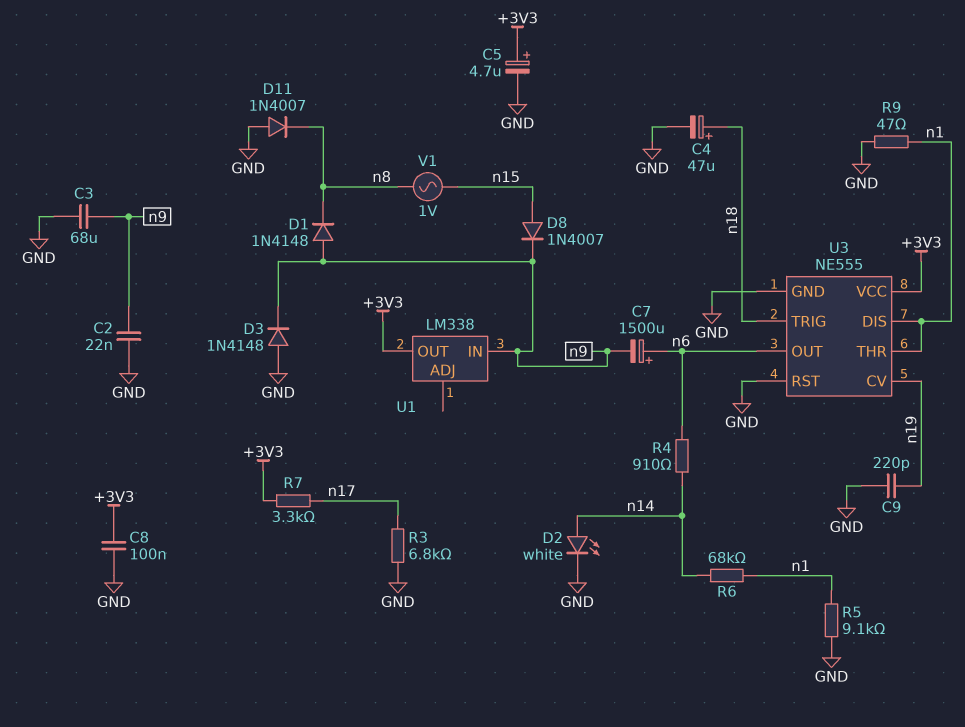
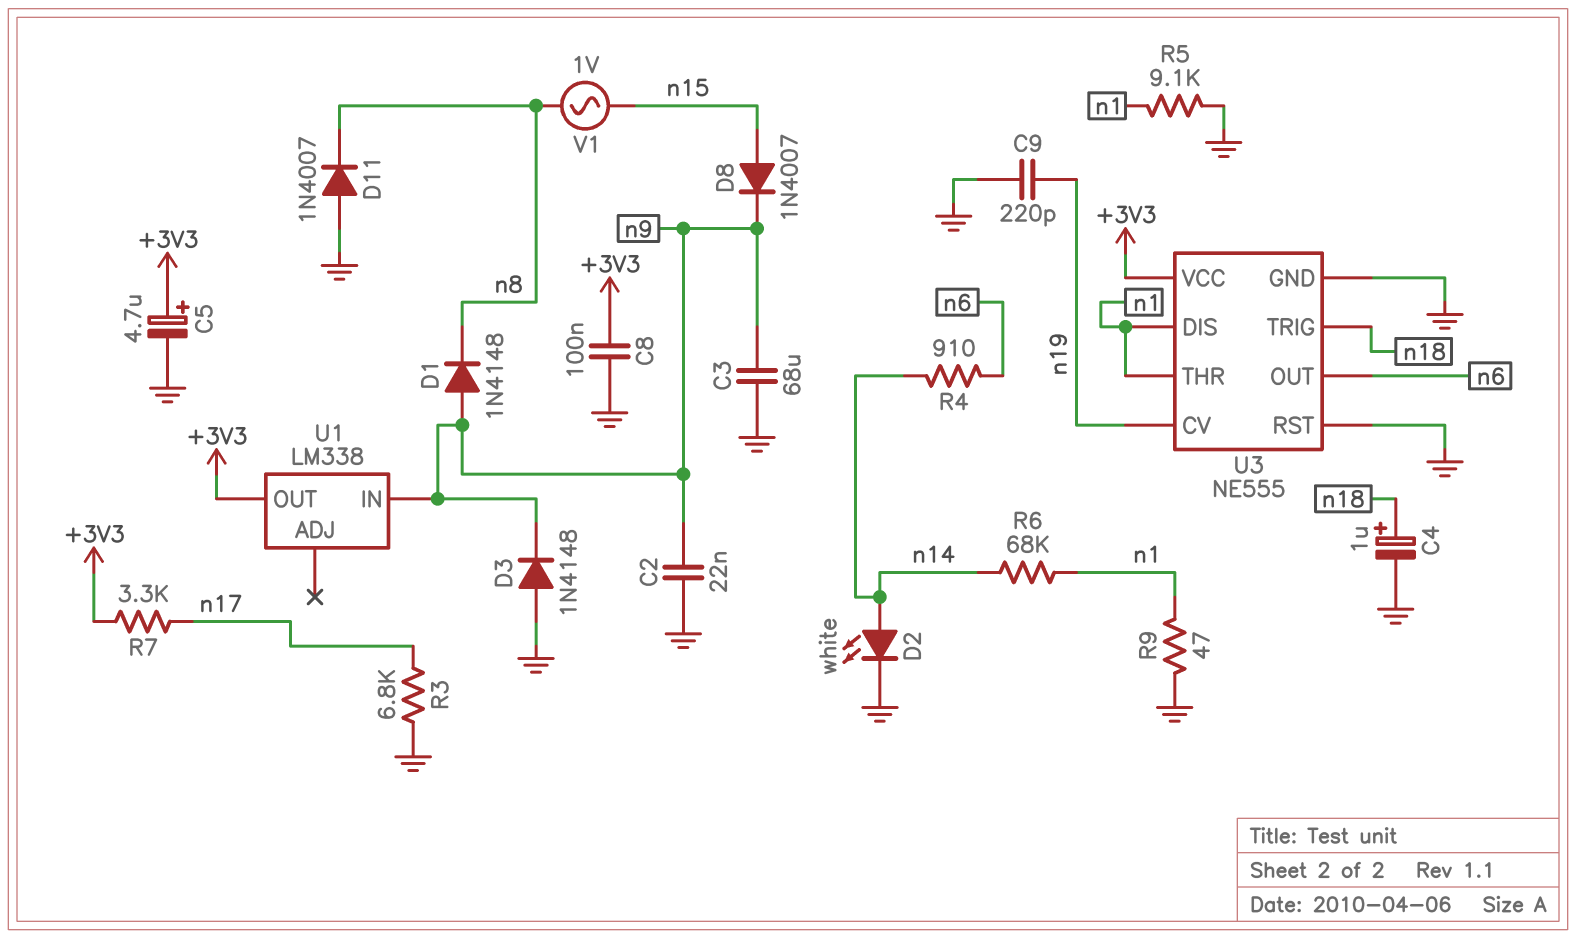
C4: 47uF (plus n18, minus GND) -> 1uF (plus n18, minus GND)
C7: 1500uF (plus n6, minus n9) -> none

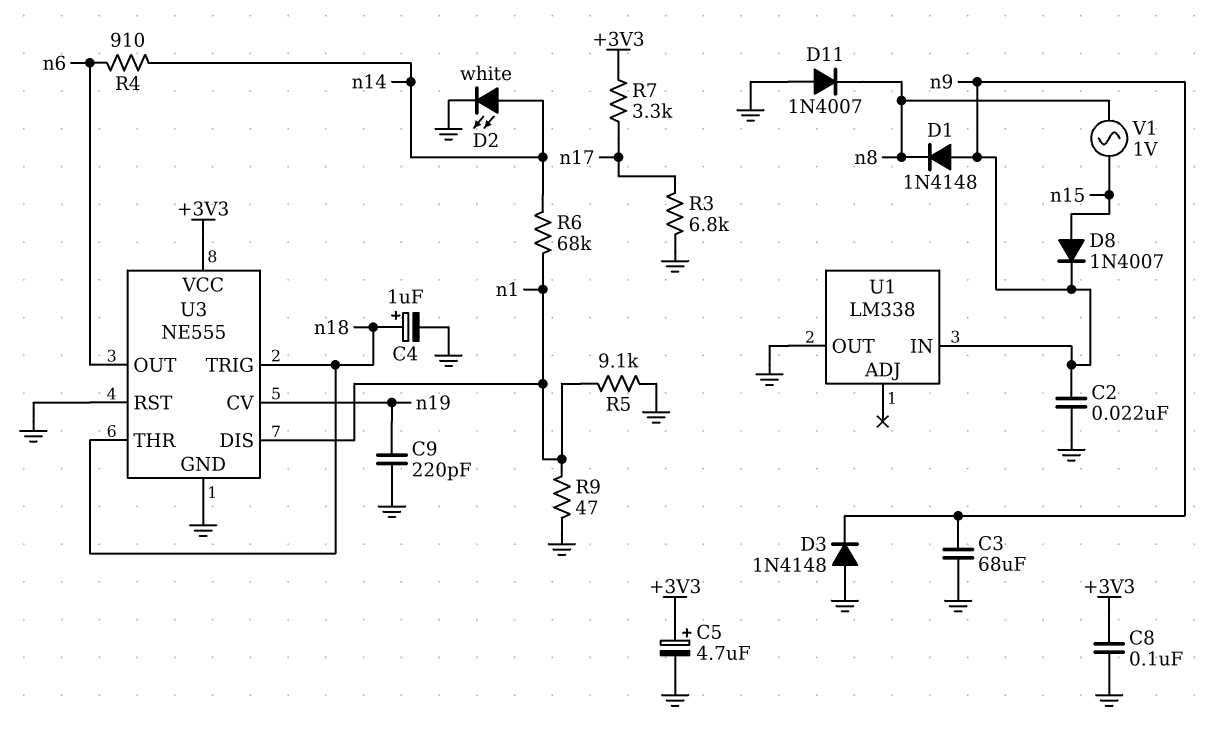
U1 pin OUT: +3V3 -> GND
U3 pin THR: n1 -> n18

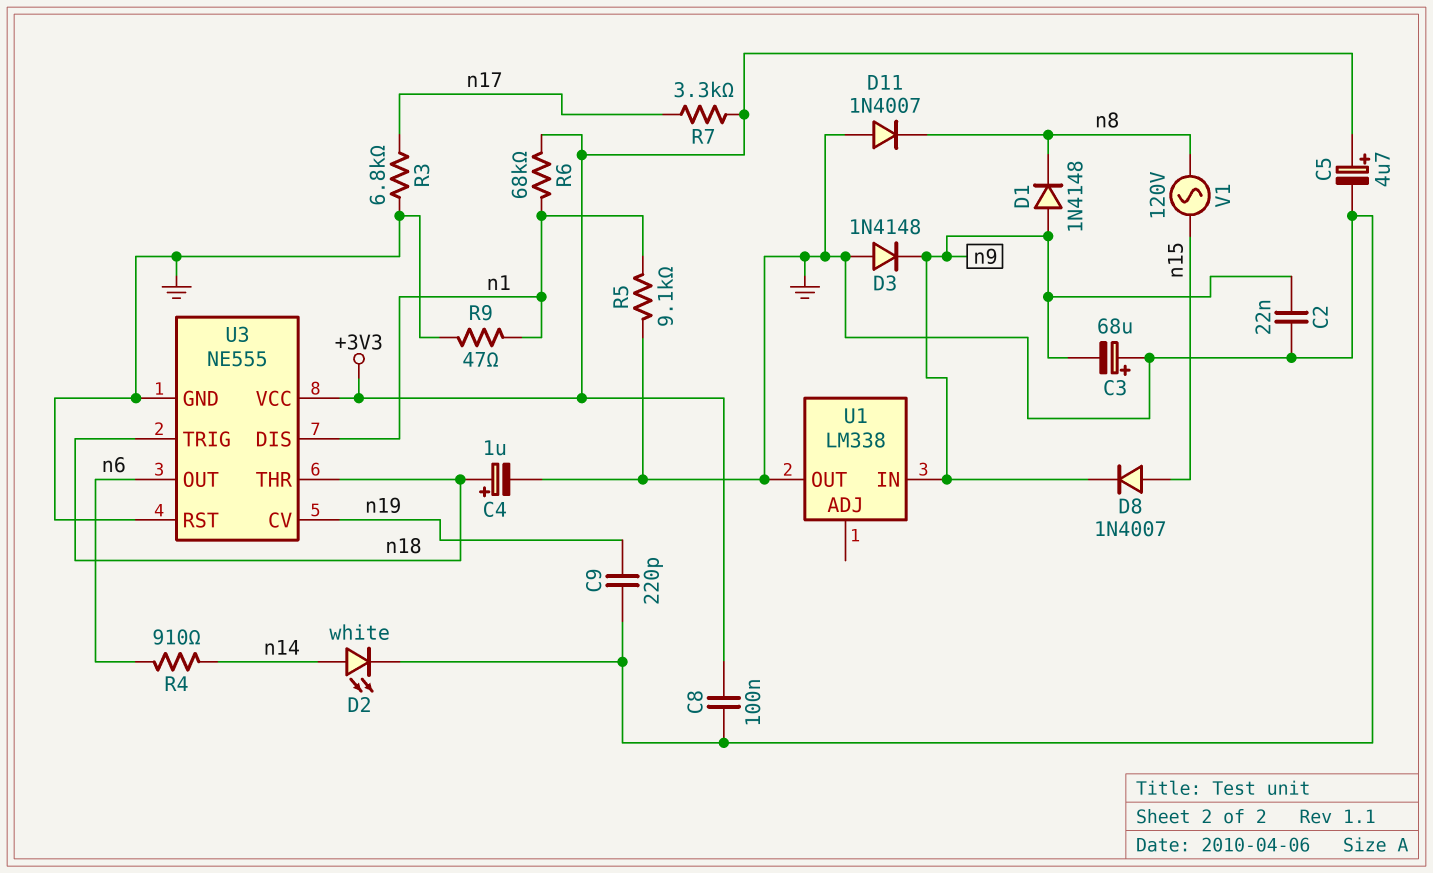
C3: 68uF (GND, n9) -> 68uF (plus GND, minus n9)
R6: 68k (n1, n14) -> 68k (+3V3, n1)
V1: AC 1V (n8, n15) -> AC 120V (n8, n15)

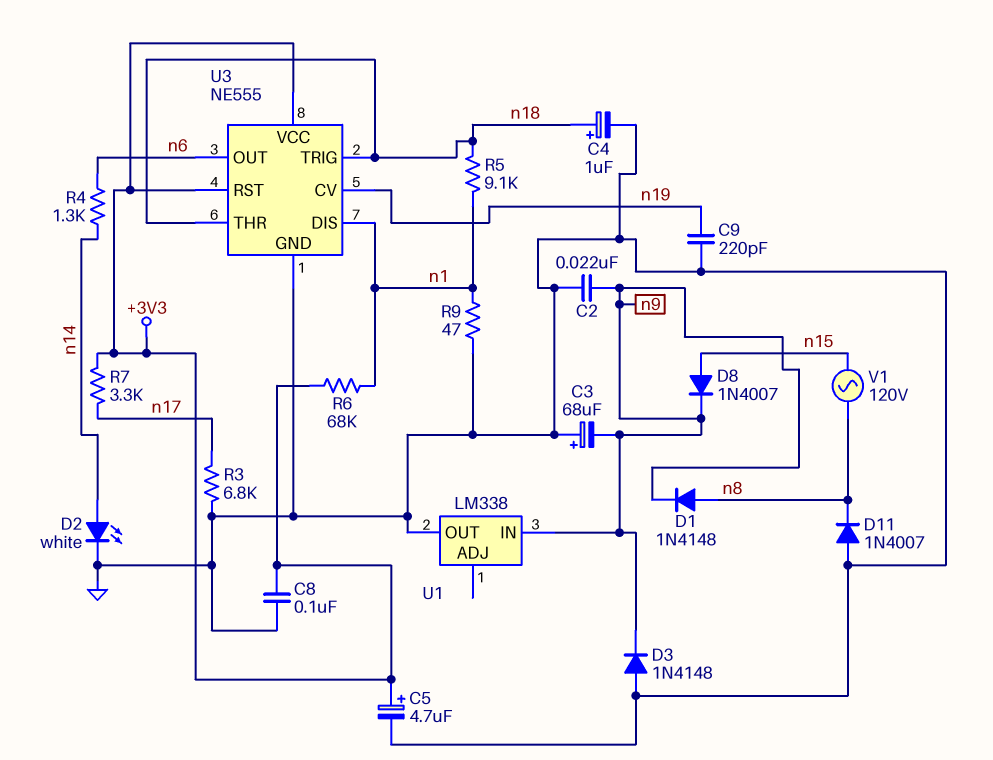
D1: diode 1N4148 (A n9, K n8) -> diode 1N4148 (A n8, K n9)
R4: 910 (n6, n14) -> 1.3k (n6, n14)
R5: 9.1k (GND, n1) -> 9.1k (n1, n18)
U3 pin RST: GND -> +3V3

